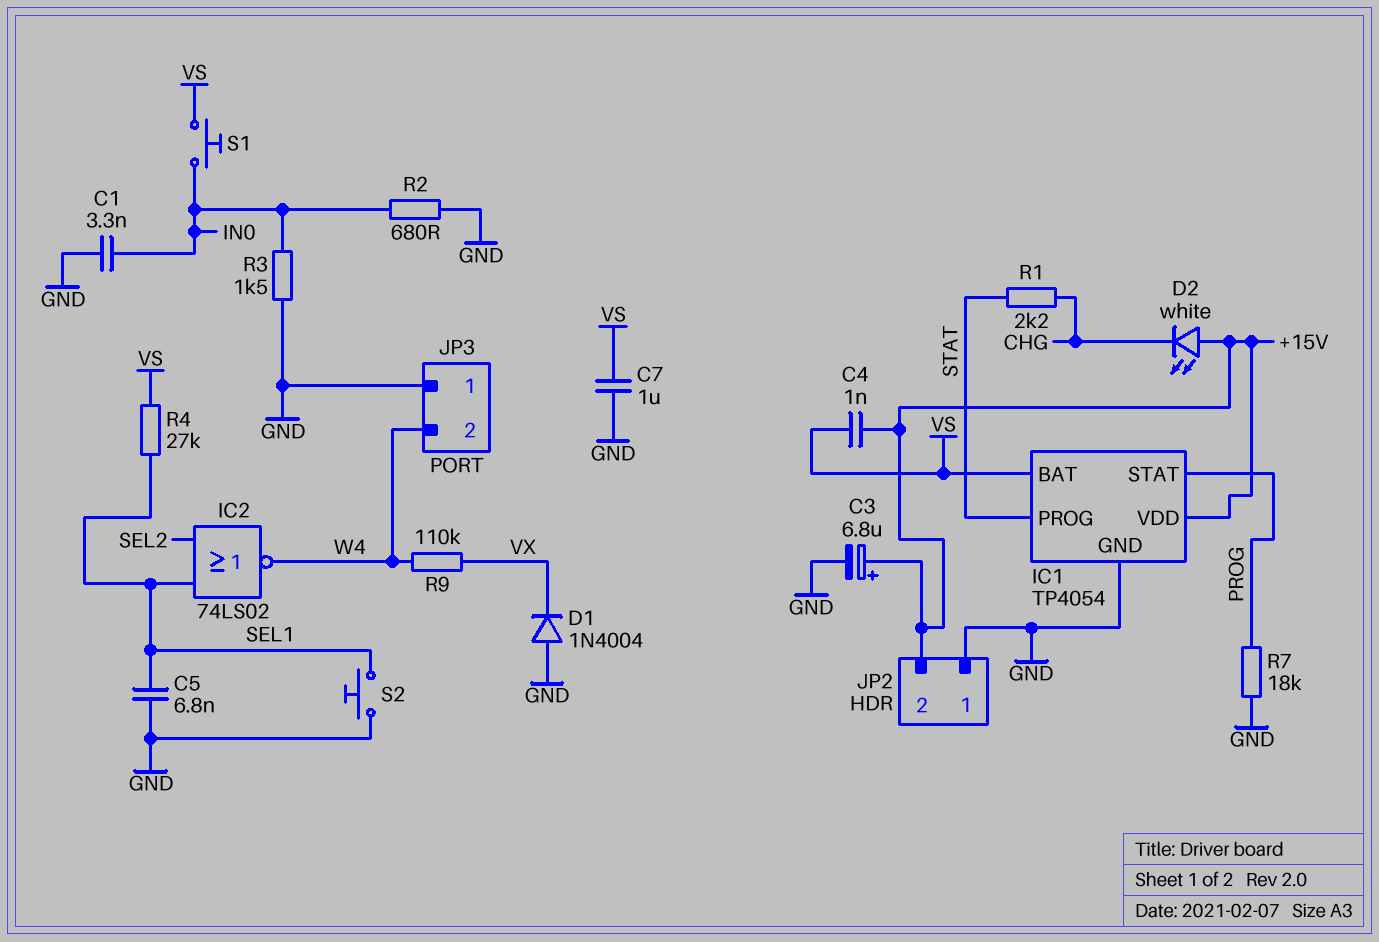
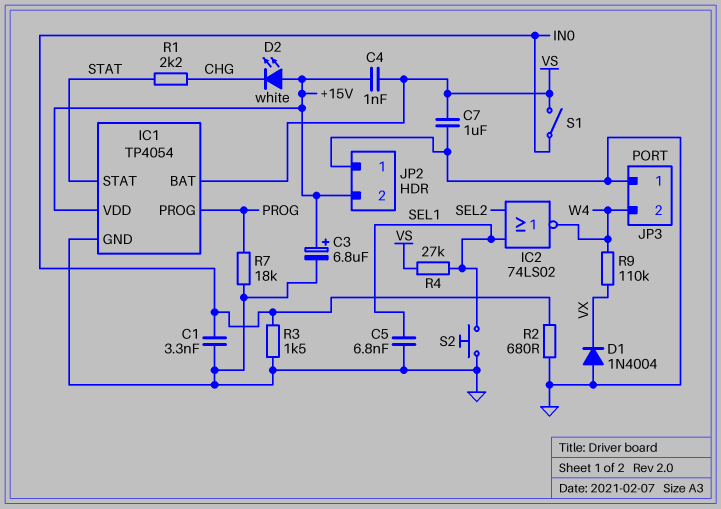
IC1 pin PROG: STAT -> PROG
IC1 pin STAT: PROG -> STAT
S1: button (IN0, VS) -> switch (IN0, VS)

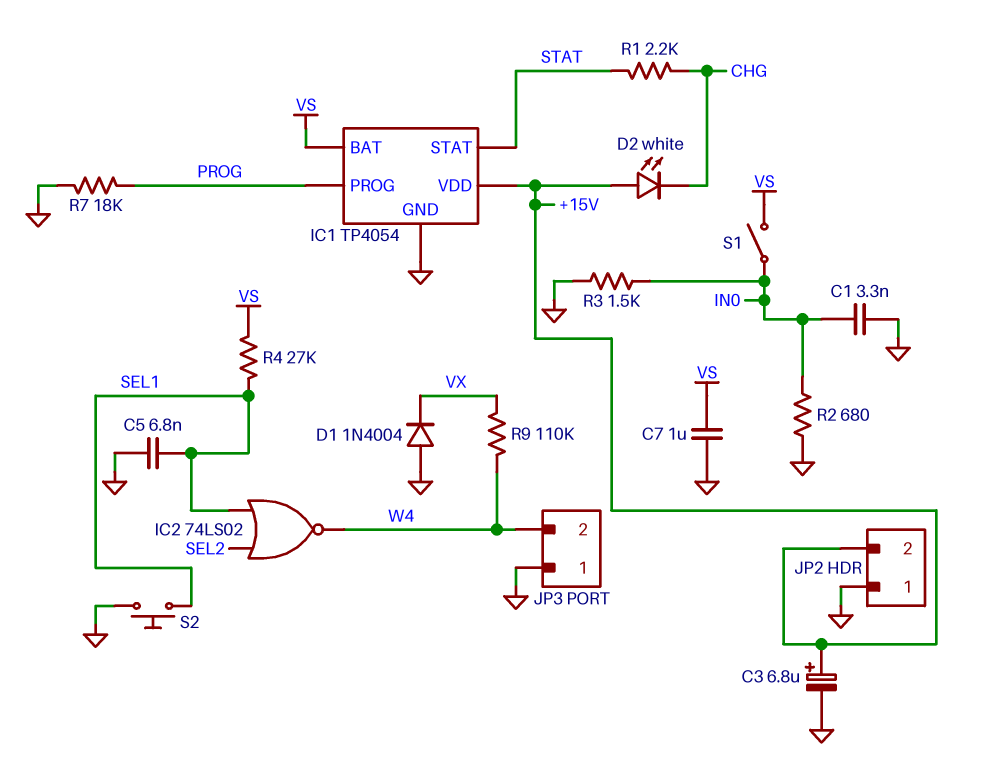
C4: 1nF (+15V, VS) -> none

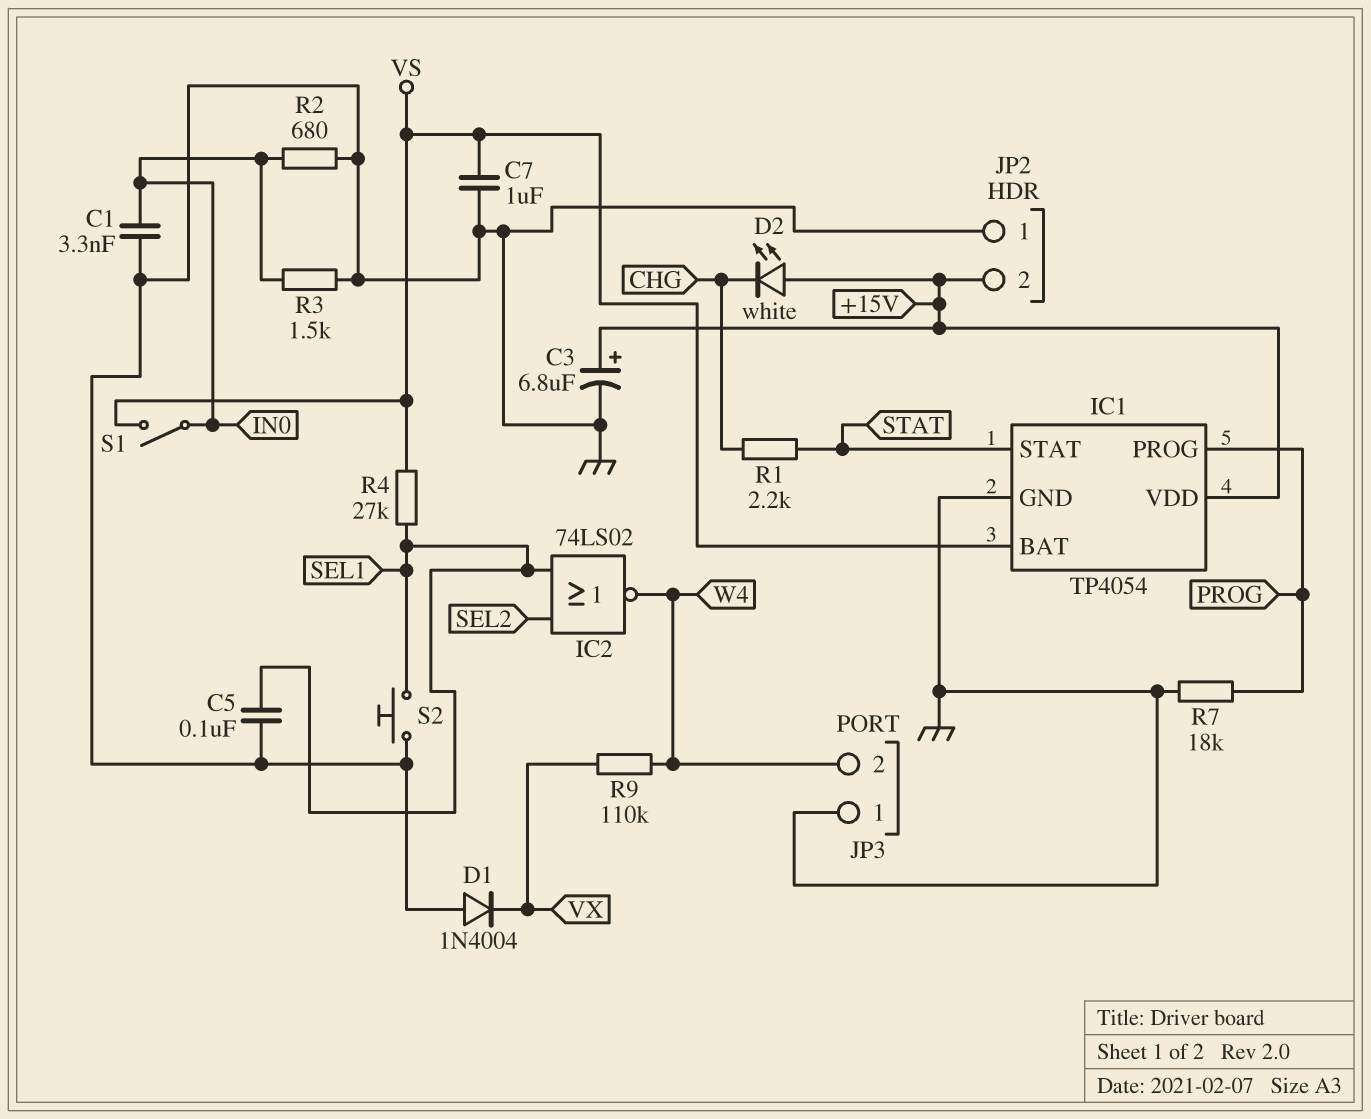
C5: 6.8nF (GND, SEL1) -> 100nF (GND, SEL1)

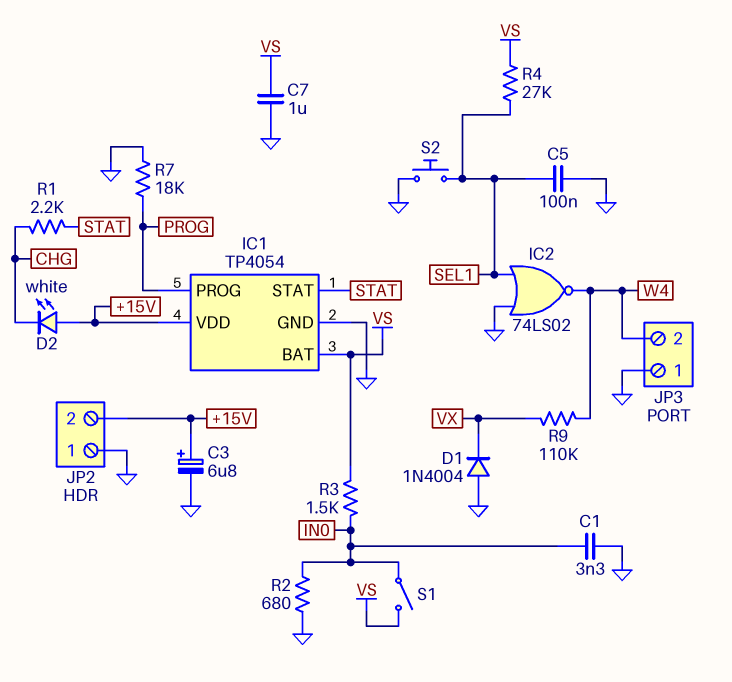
IC2: NOR 74LS02 (in SEL1, in SEL2, out W4) -> NOR 74LS02 (in GND, in SEL1, out W4)
R3: 1.5k (GND, IN0) -> 1.5k (IN0, VS)

